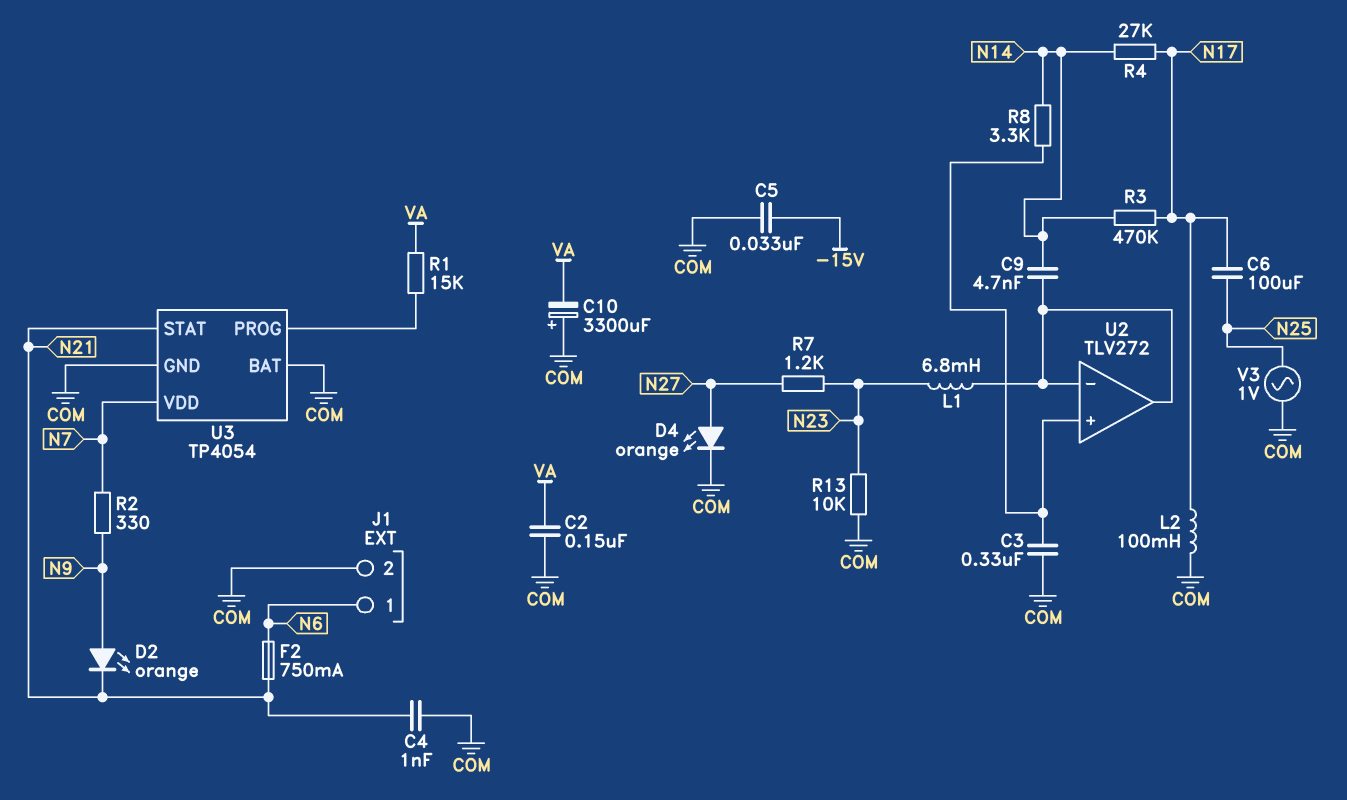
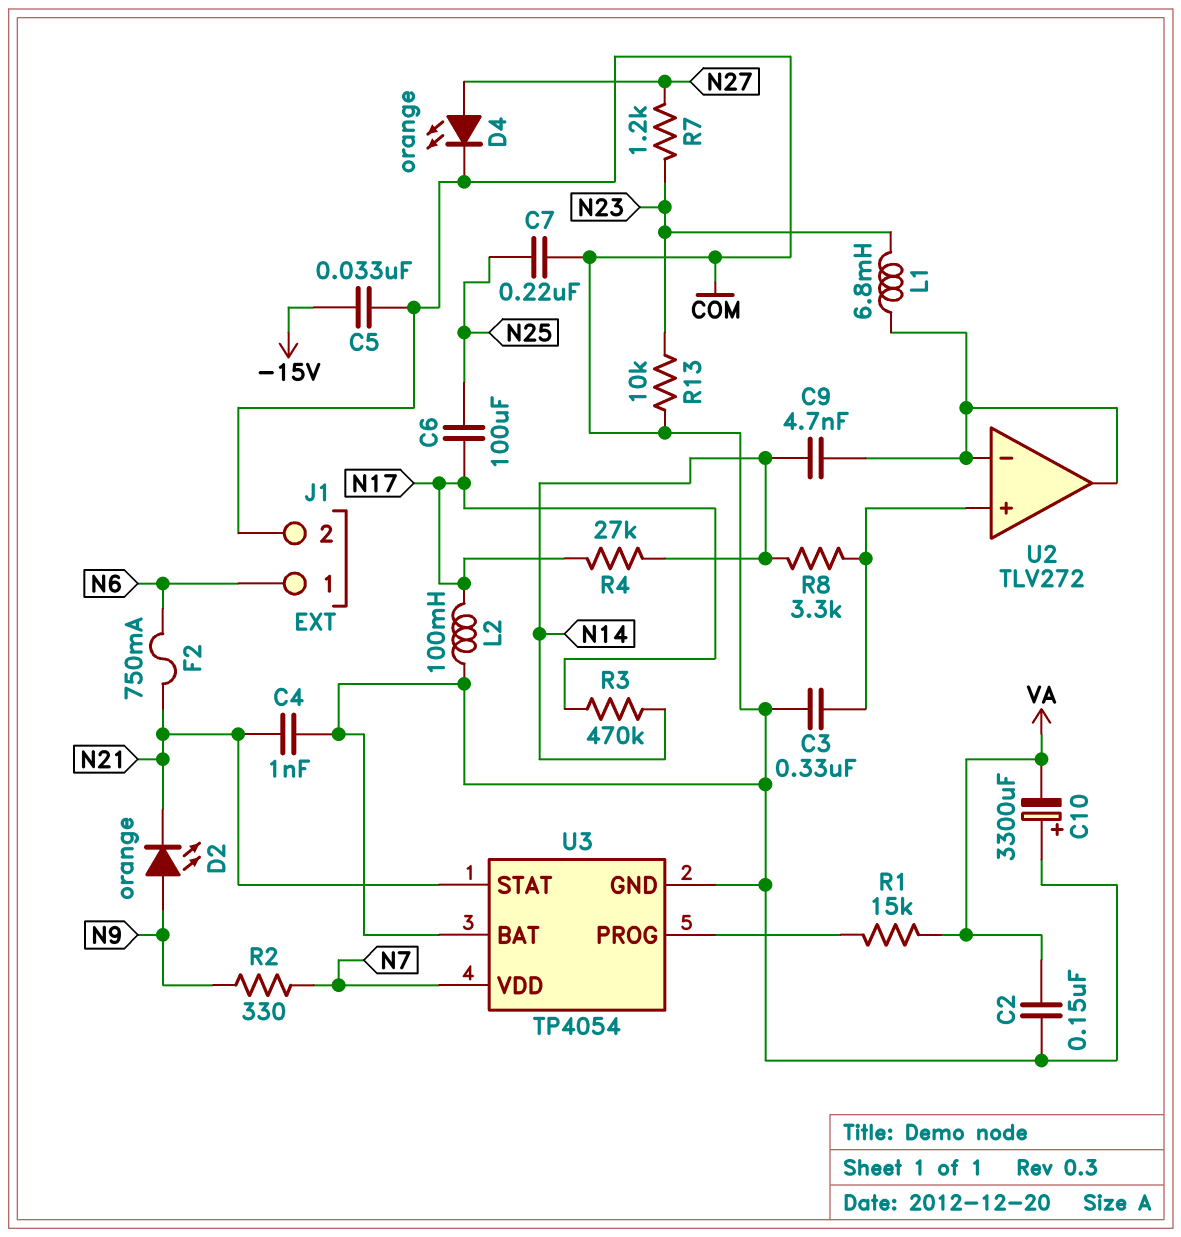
C7: none -> 220nF (COM, N25)
V3: AC 1V (COM, N25) -> none

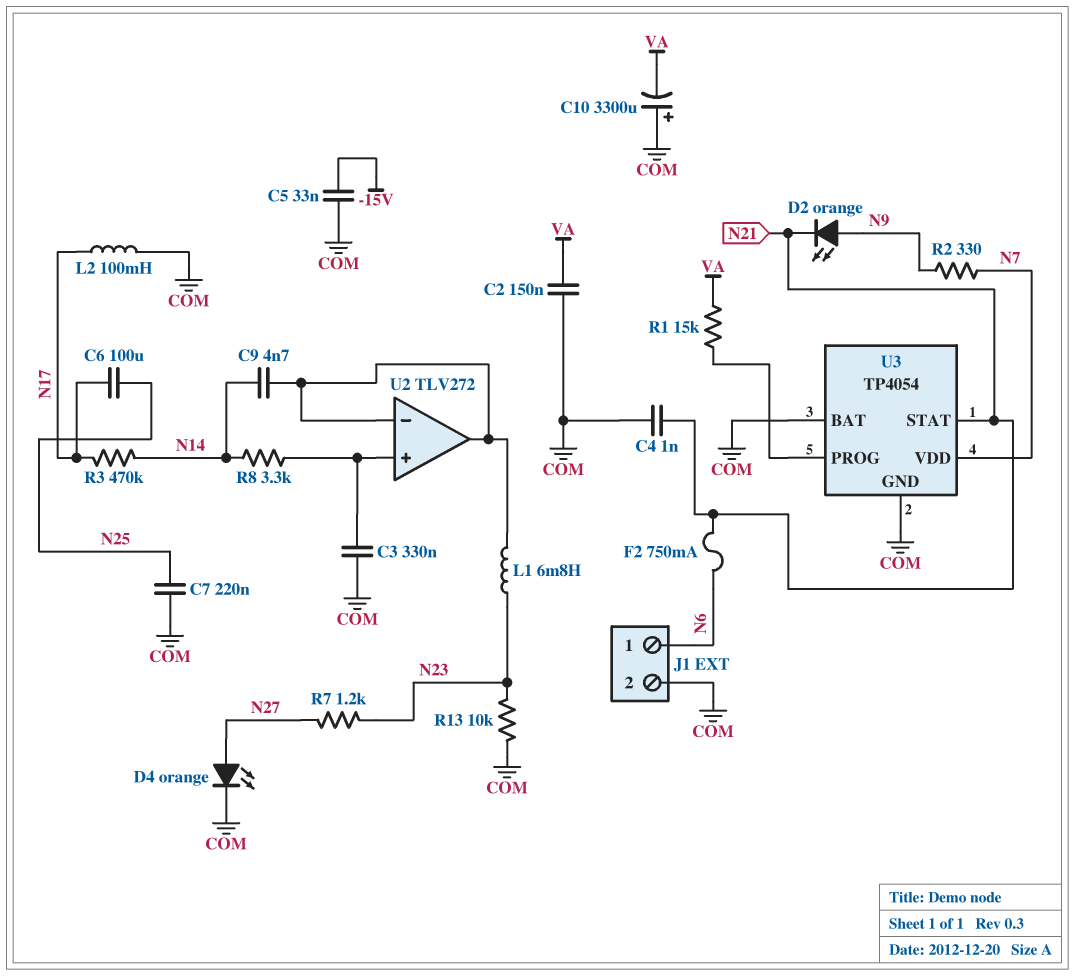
R4: 27k (N14, N17) -> none

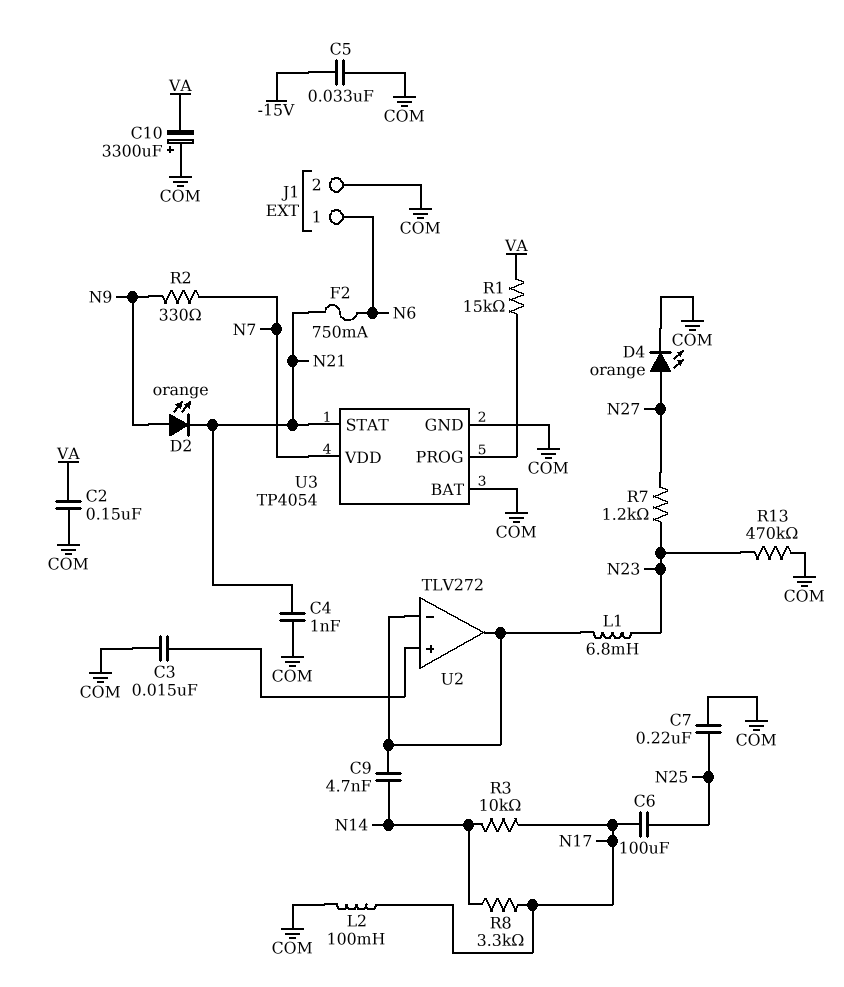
C3: 330nF (COM, U2/in+) -> 15nF (COM, U2/in+)
R3: 470k (N14, N17) -> 10k (N14, N17)
R8: 3.3k (N14, U2/in+) -> 3.3k (N14, N17)
R13: 10k (COM, N23) -> 470k (COM, N23)

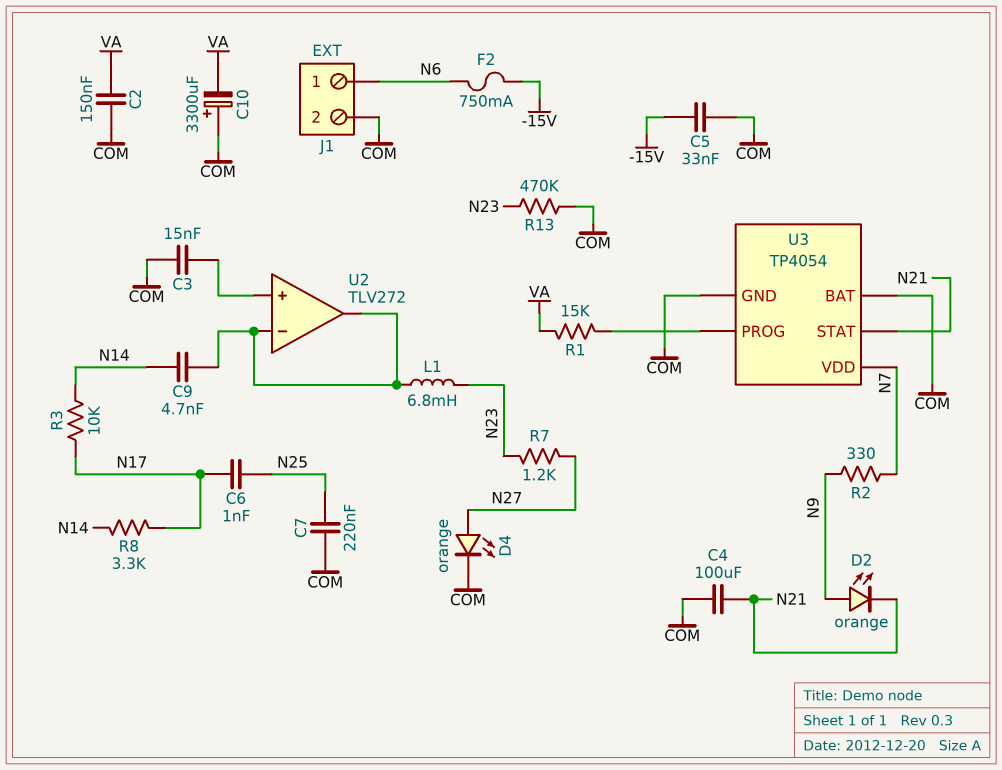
C4: 1nF (COM, N21) -> 100uF (COM, N21)
C6: 100uF (N17, N25) -> 1nF (N17, N25)
F2: 750mA (N6, N21) -> 750mA (-15V, N6)
L2: 100mH (COM, N17) -> none

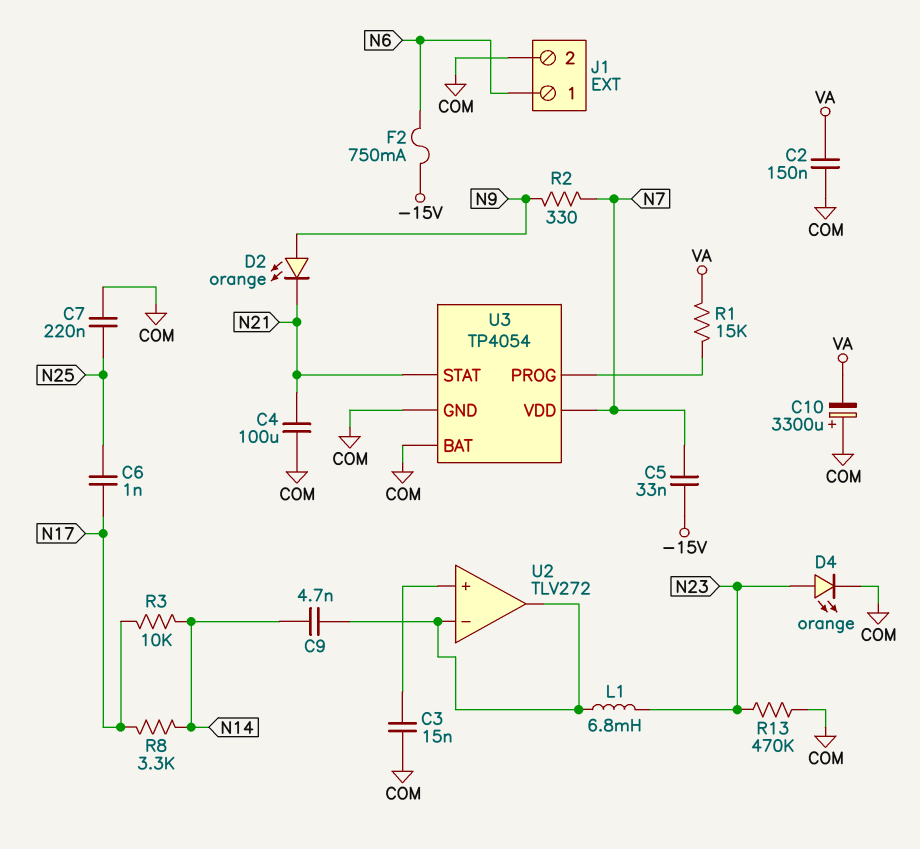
C5: 33nF (-15V, COM) -> 33nF (-15V, N7)
D4: LED orange (A N27, K COM) -> LED orange (A N23, K COM)
R7: 1.2k (N23, N27) -> none

